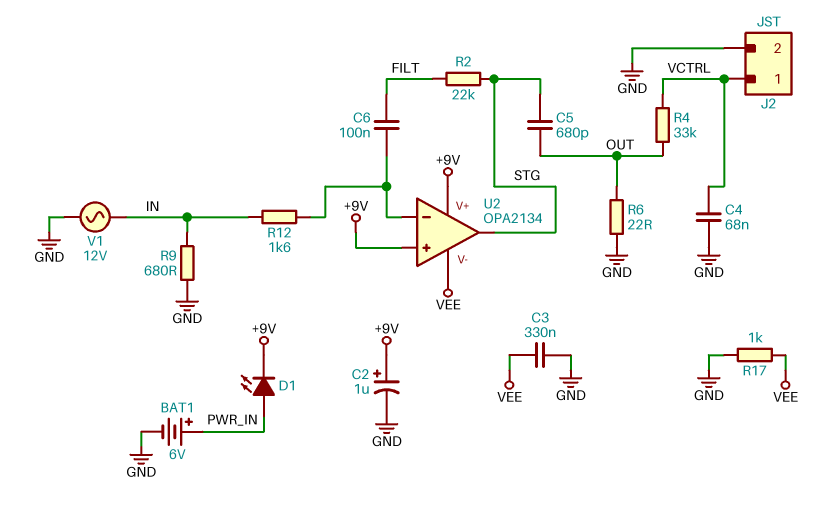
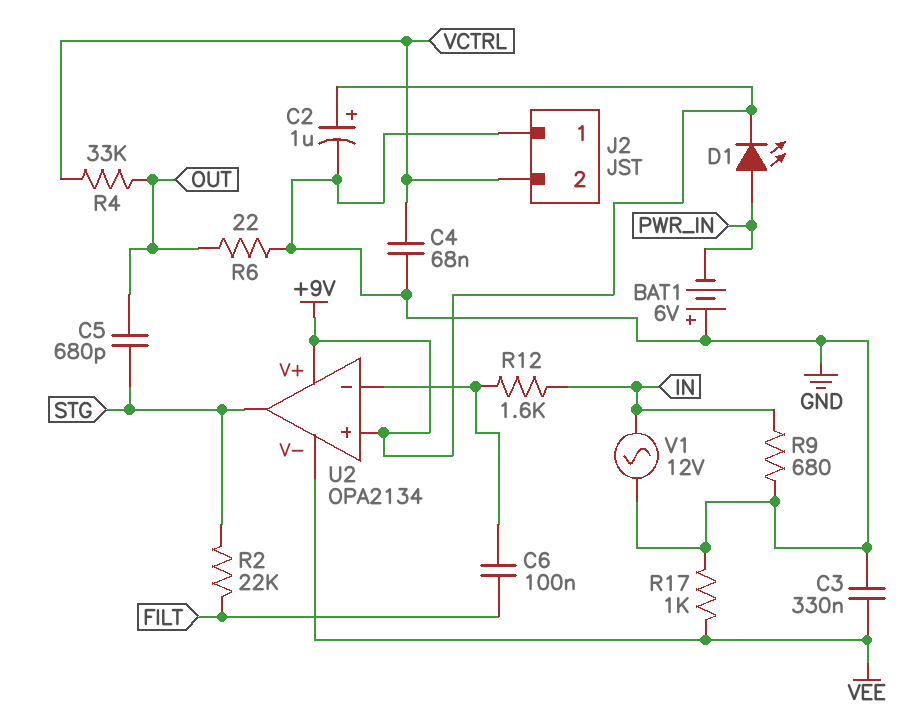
BAT1: 6V (plus PWR_IN, minus GND) -> 6V (plus GND, minus PWR_IN)
J2 pin 1: VCTRL -> GND
J2 pin 2: GND -> VCTRL

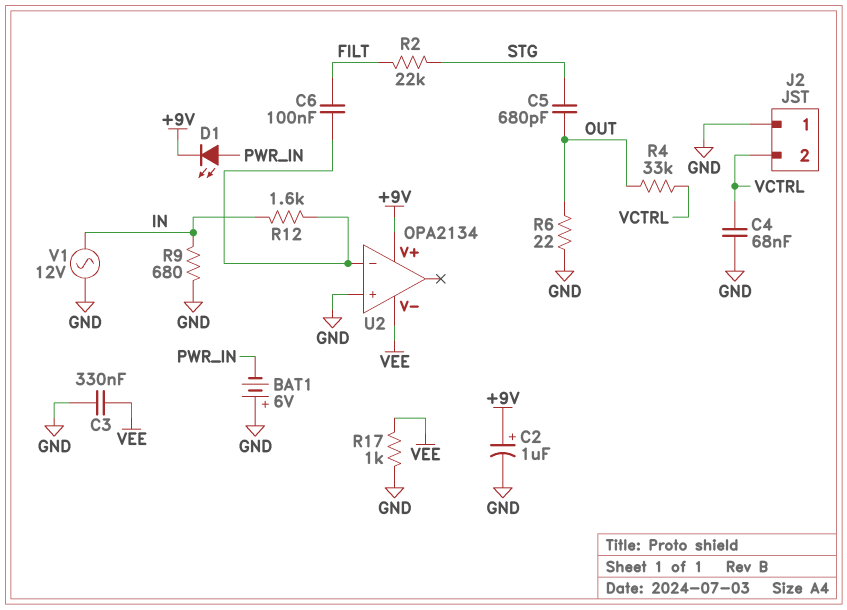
U2 pin in+: +9V -> GND
U2 pin out: STG -> none

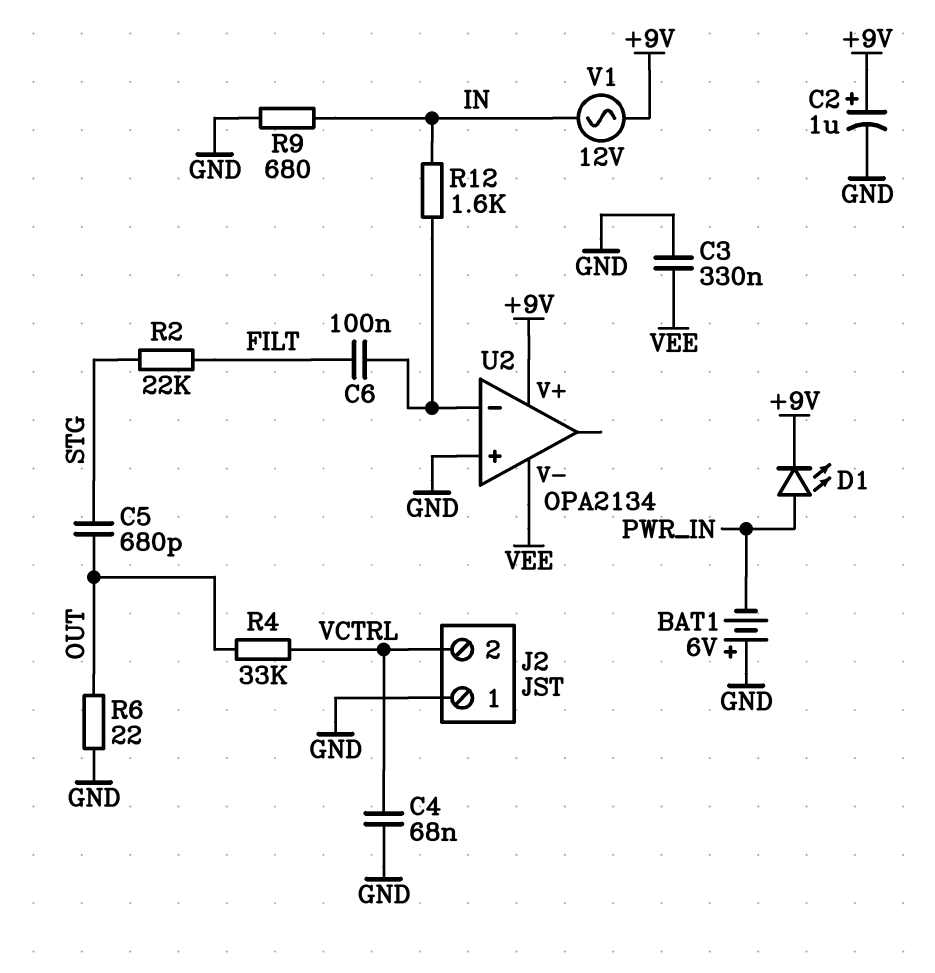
R17: 1k (GND, VEE) -> none
V1: AC 12V (GND, IN) -> AC 12V (+9V, IN)

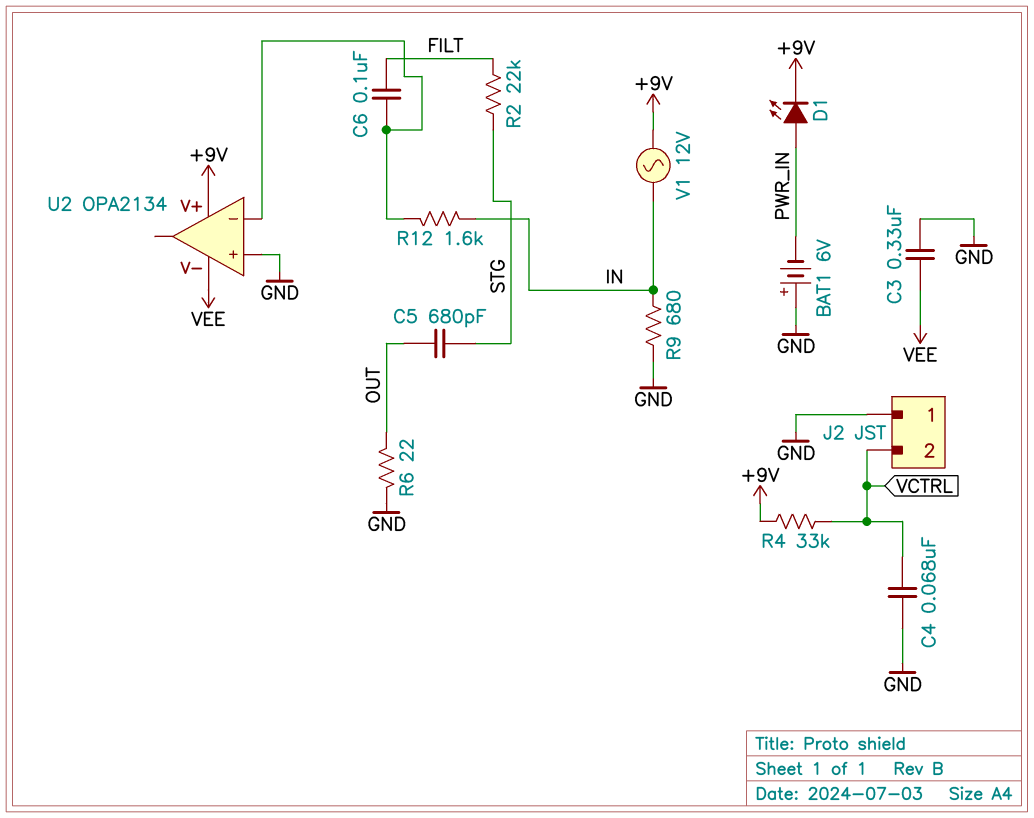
C2: 1uF (plus +9V, minus GND) -> none
R4: 33k (OUT, VCTRL) -> 33k (+9V, VCTRL)

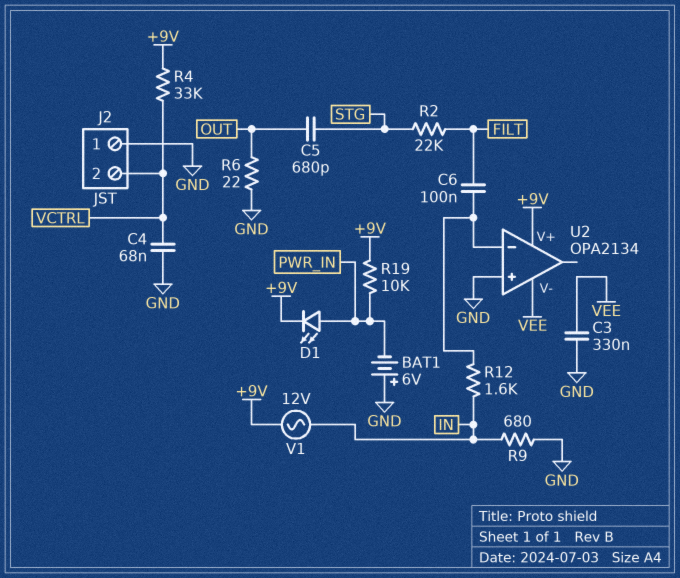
R19: none -> 10k (+9V, PWR_IN)

